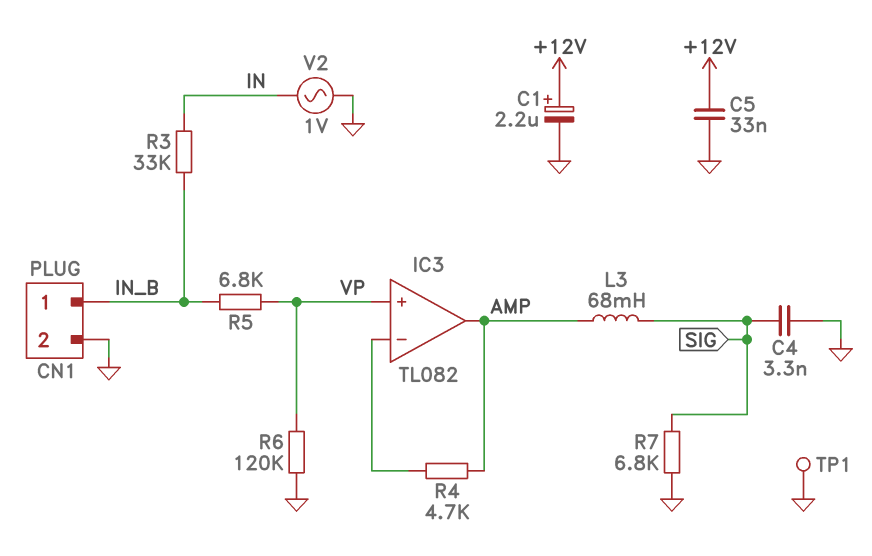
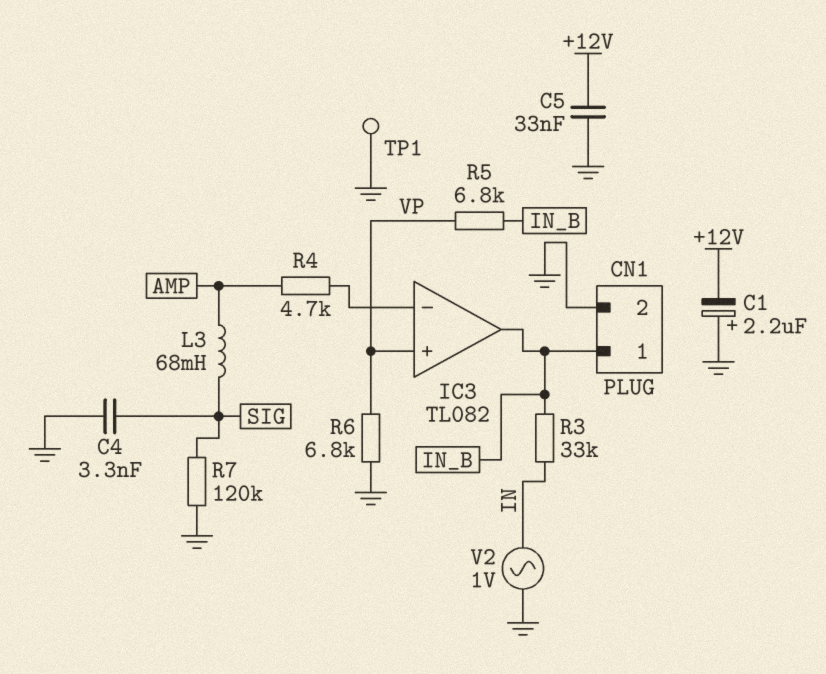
C1: 2.2uF (plus +12V, minus GND) -> 2.2uF (plus GND, minus +12V)
IC3 pin out: AMP -> IN_B
R6: 120k (GND, VP) -> 6.8k (GND, VP)
R7: 6.8k (GND, SIG) -> 120k (GND, SIG)

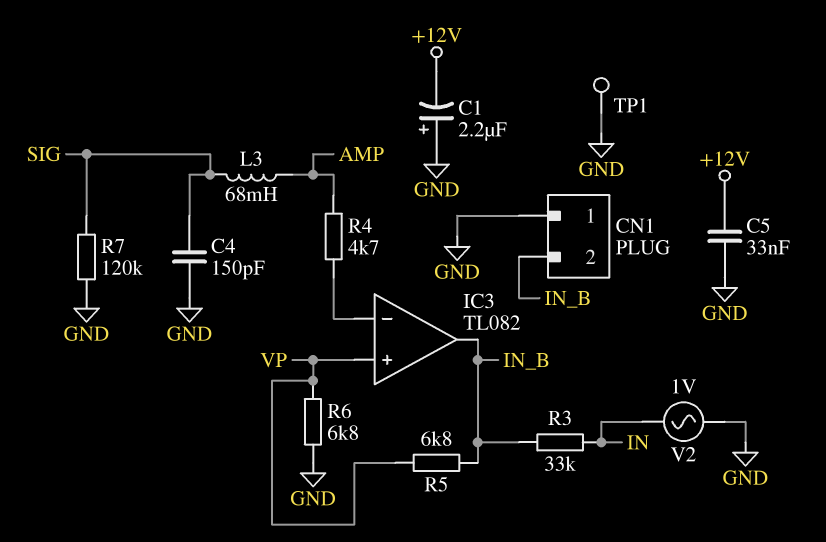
C4: 3.3nF (GND, SIG) -> 150pF (GND, SIG)
CN1 pin 1: IN_B -> GND
CN1 pin 2: GND -> IN_B

